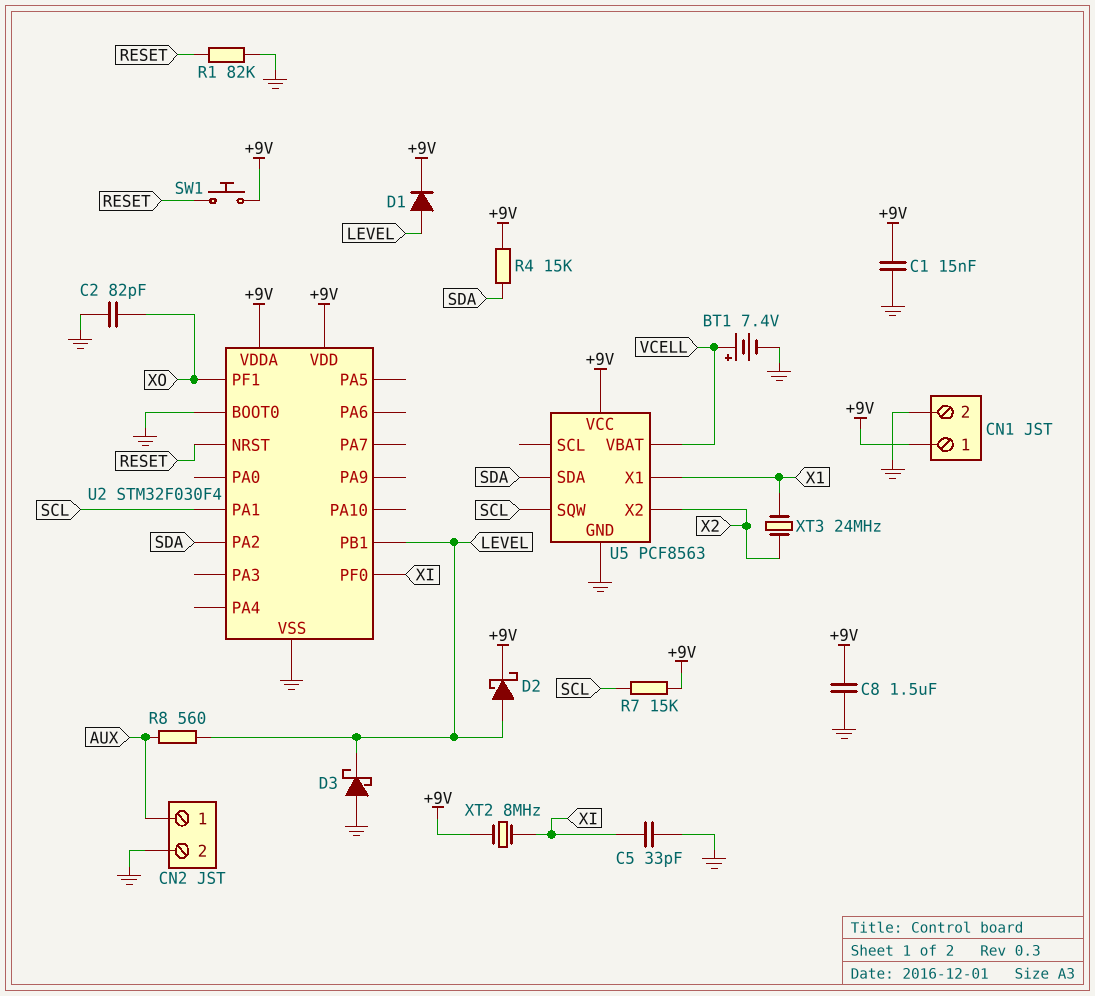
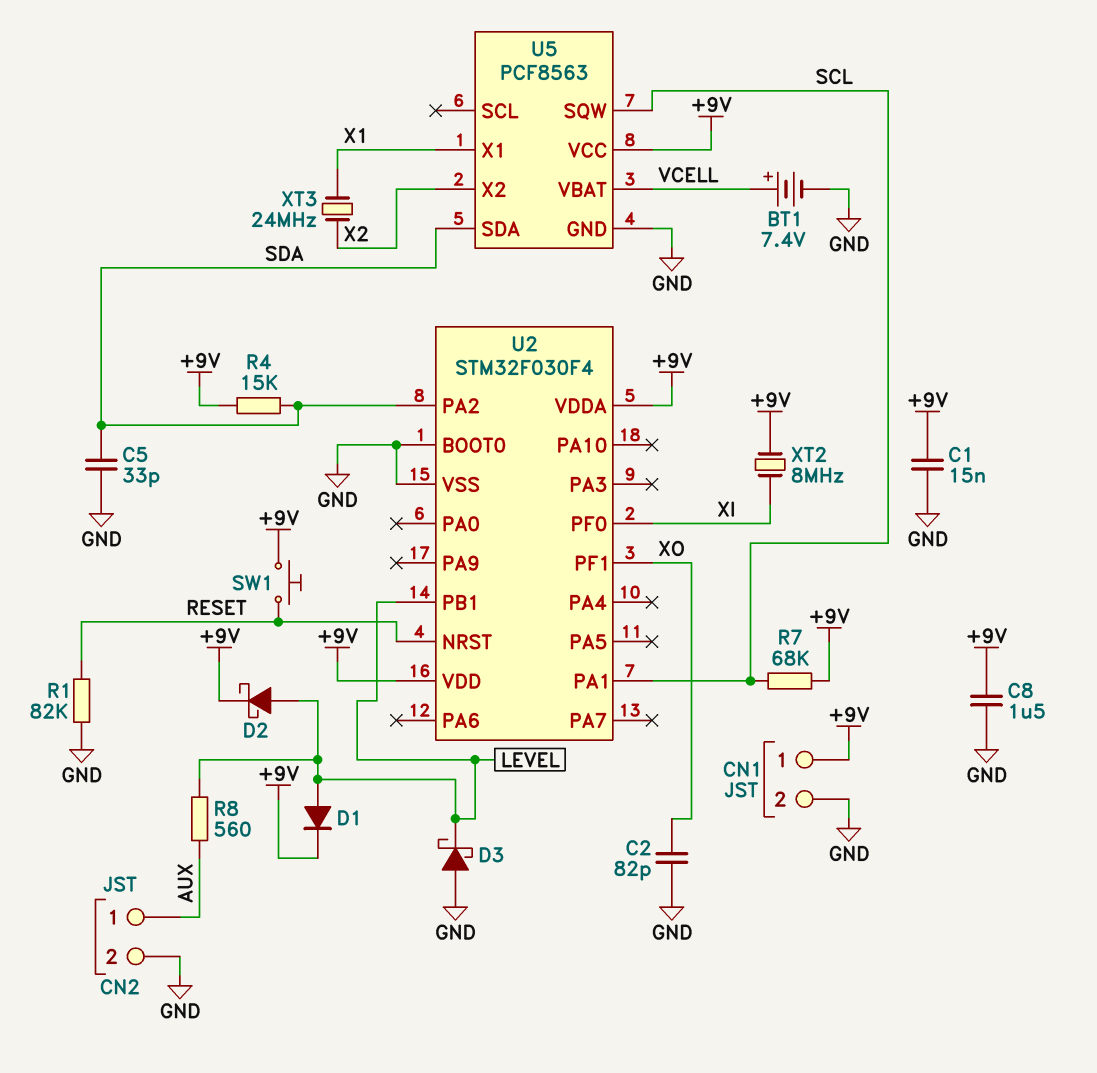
C5: 33pF (GND, XI) -> 33pF (GND, SDA)
R7: 15k (+9V, SCL) -> 68k (+9V, SCL)

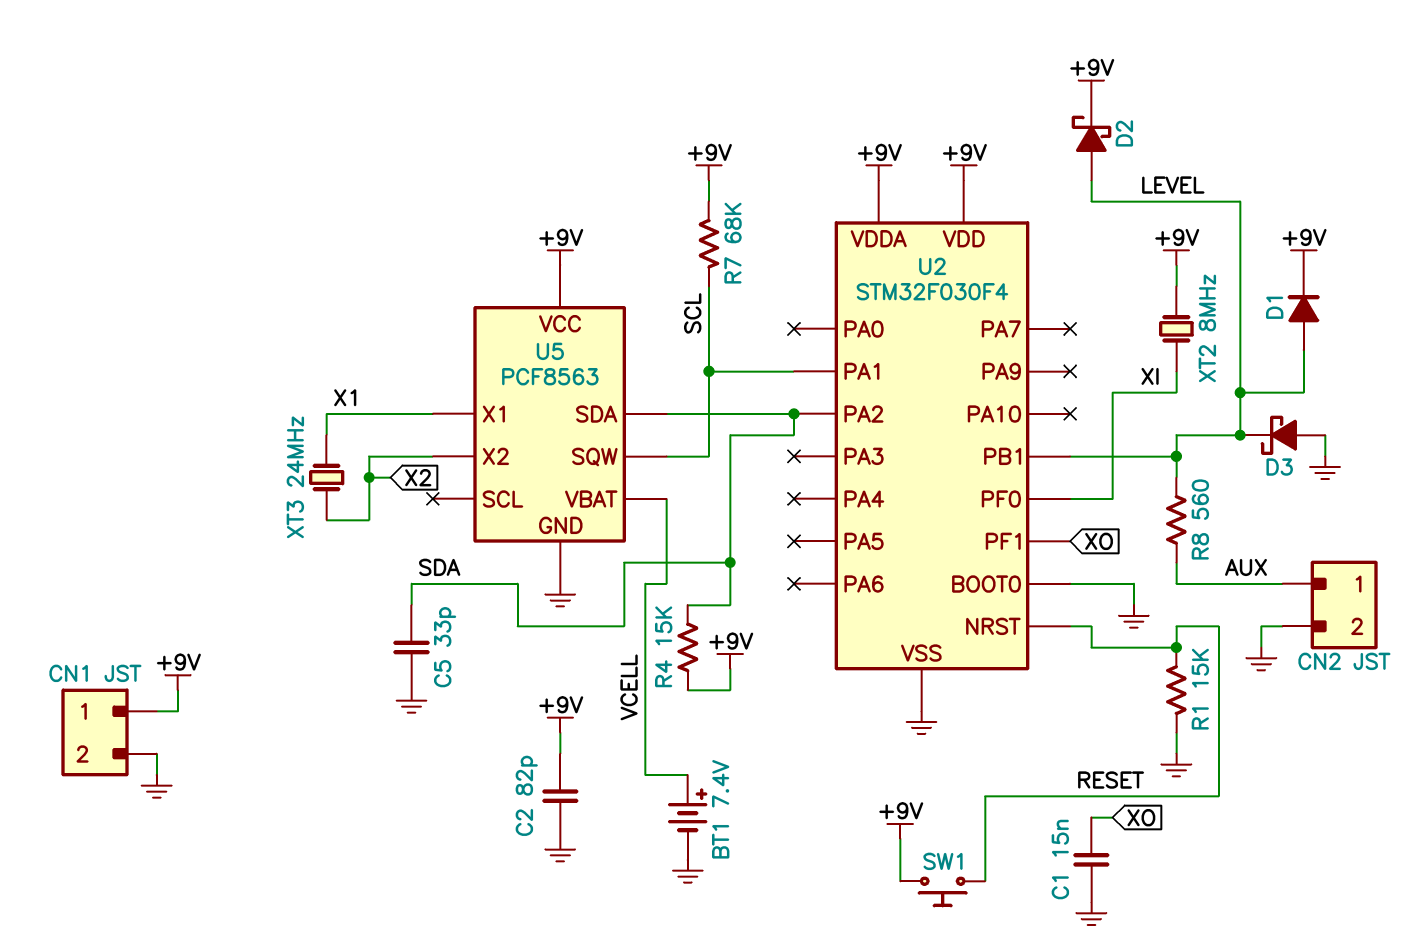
C1: 15nF (+9V, GND) -> 15nF (GND, XO)
C2: 82pF (GND, XO) -> 82pF (+9V, GND)
C8: 1.5uF (+9V, GND) -> none
R1: 82k (GND, RESET) -> 15k (GND, RESET)

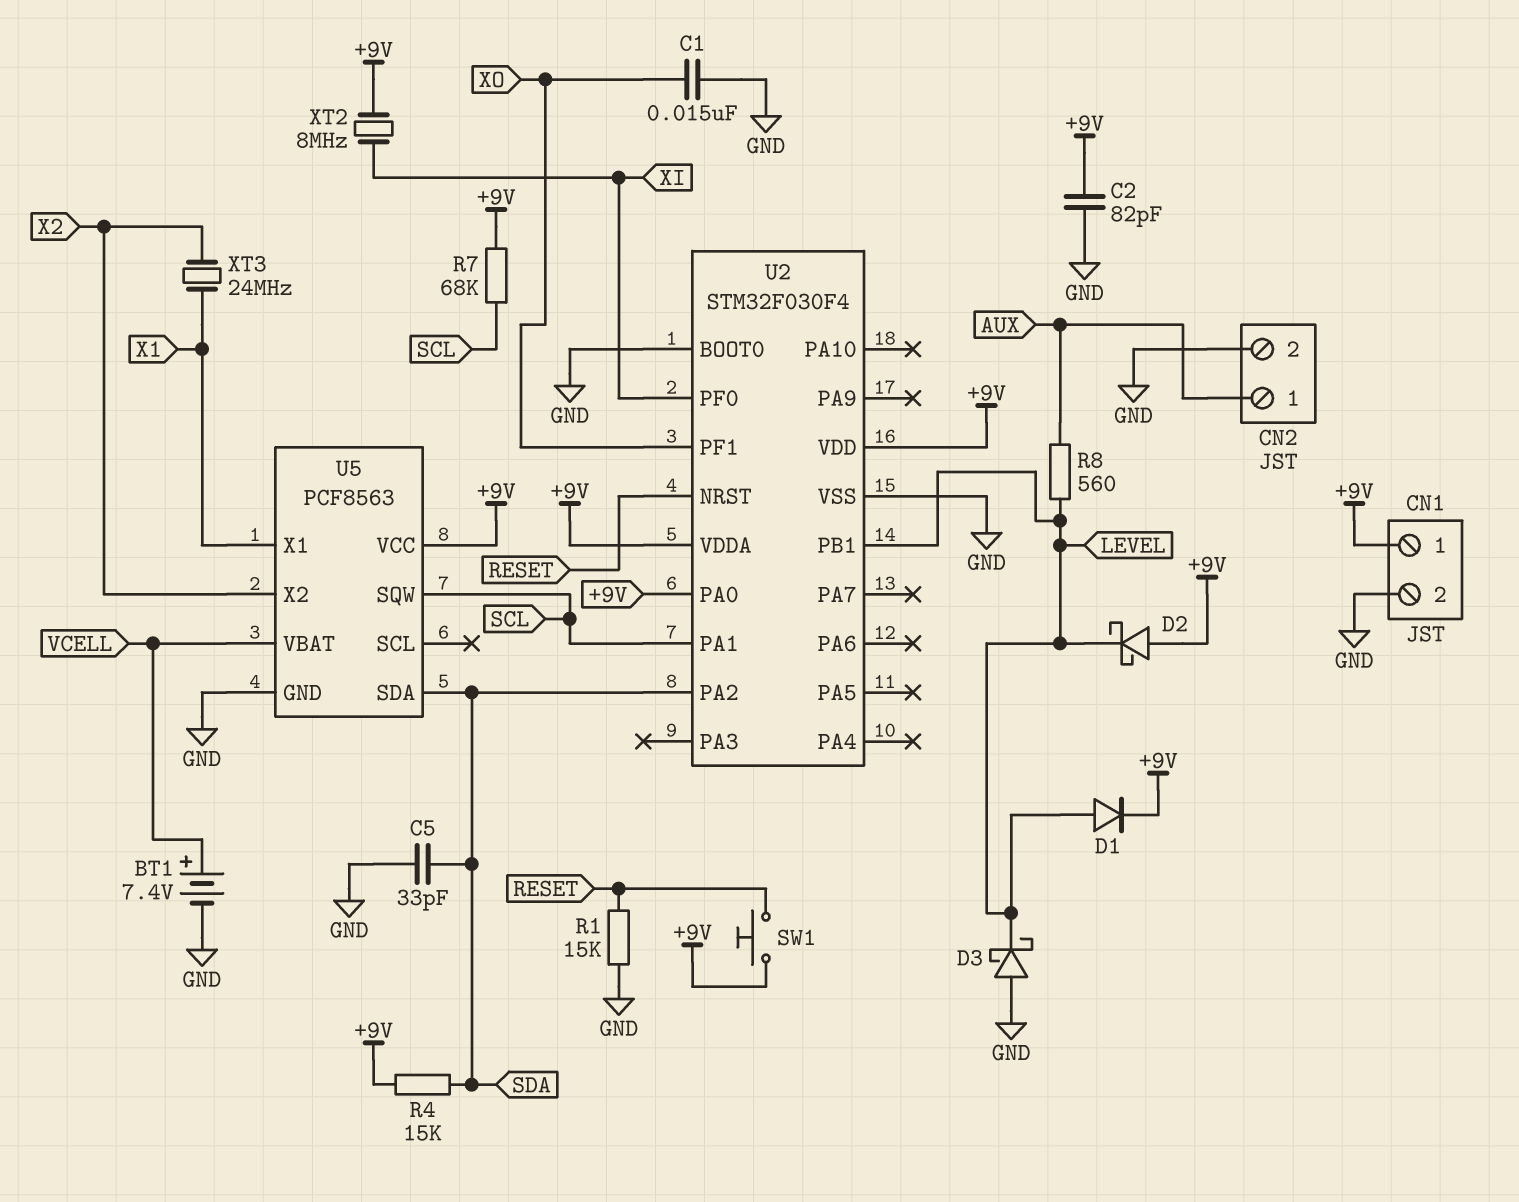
D2: schottky (A LEVEL, K +9V) -> schottky (A +9V, K LEVEL)
U2 pin PA0: none -> +9V

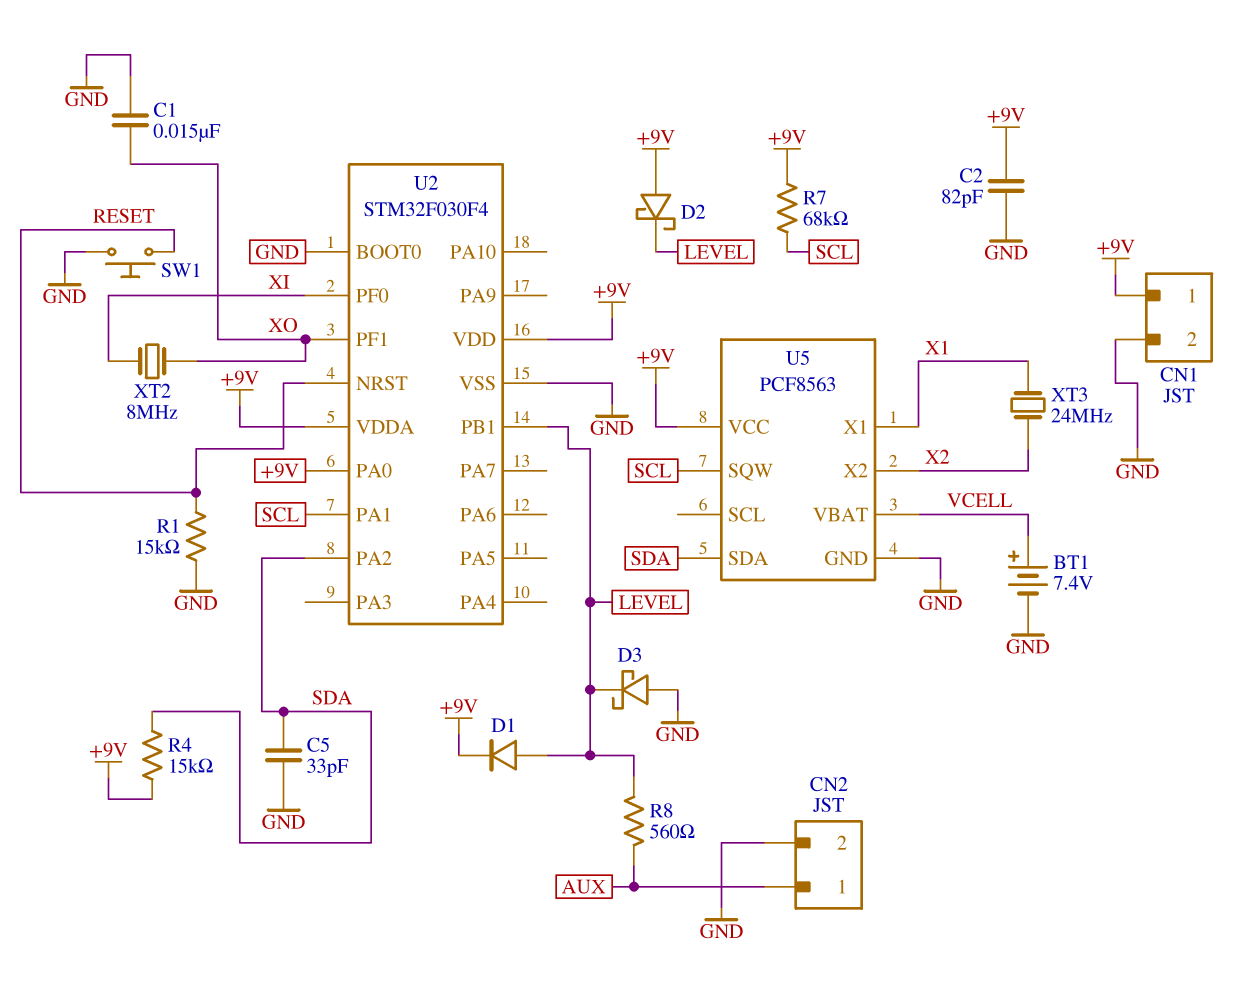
SW1: button (+9V, RESET) -> button (GND, RESET)
XT2: 8MHz (+9V, XI) -> 8MHz (XI, XO)

